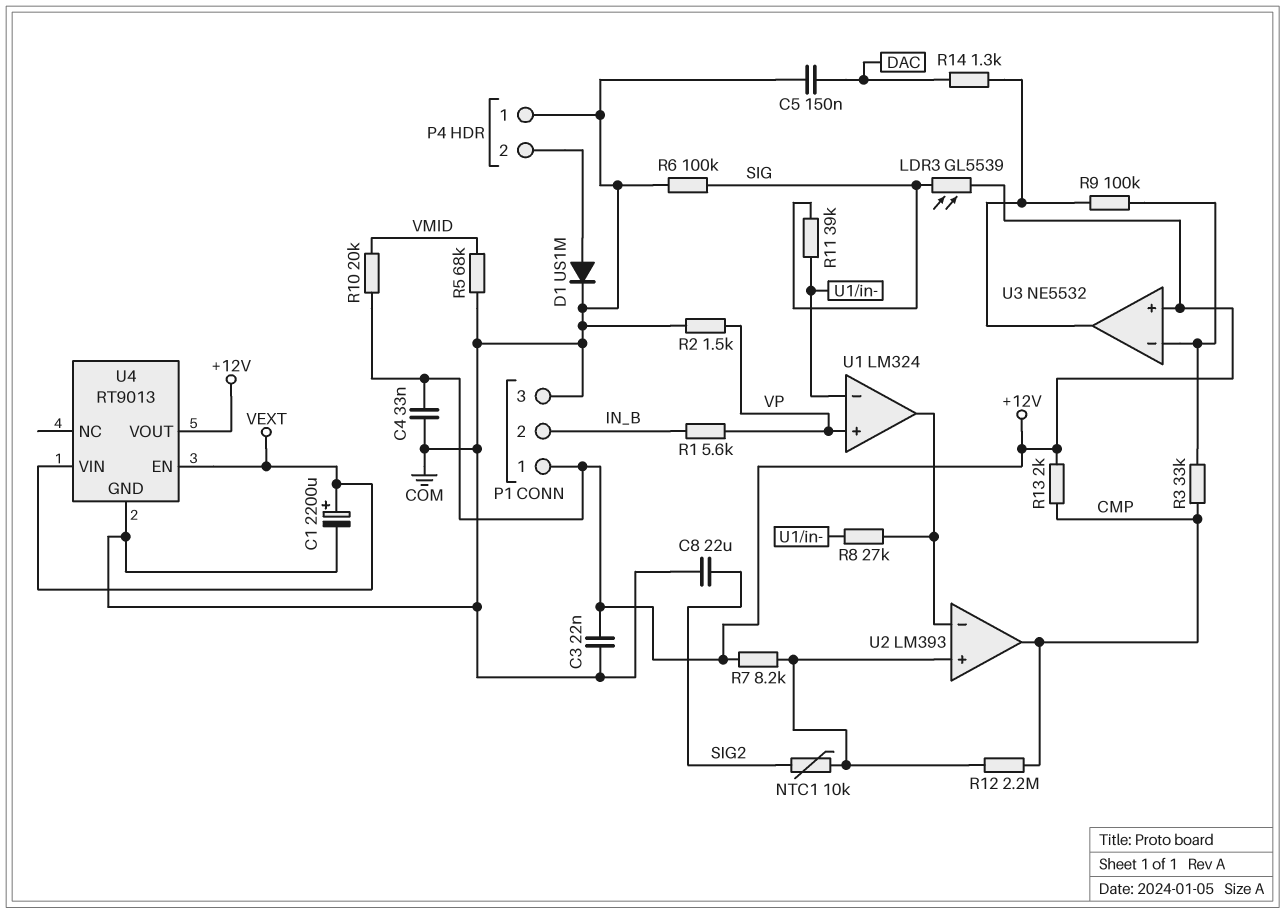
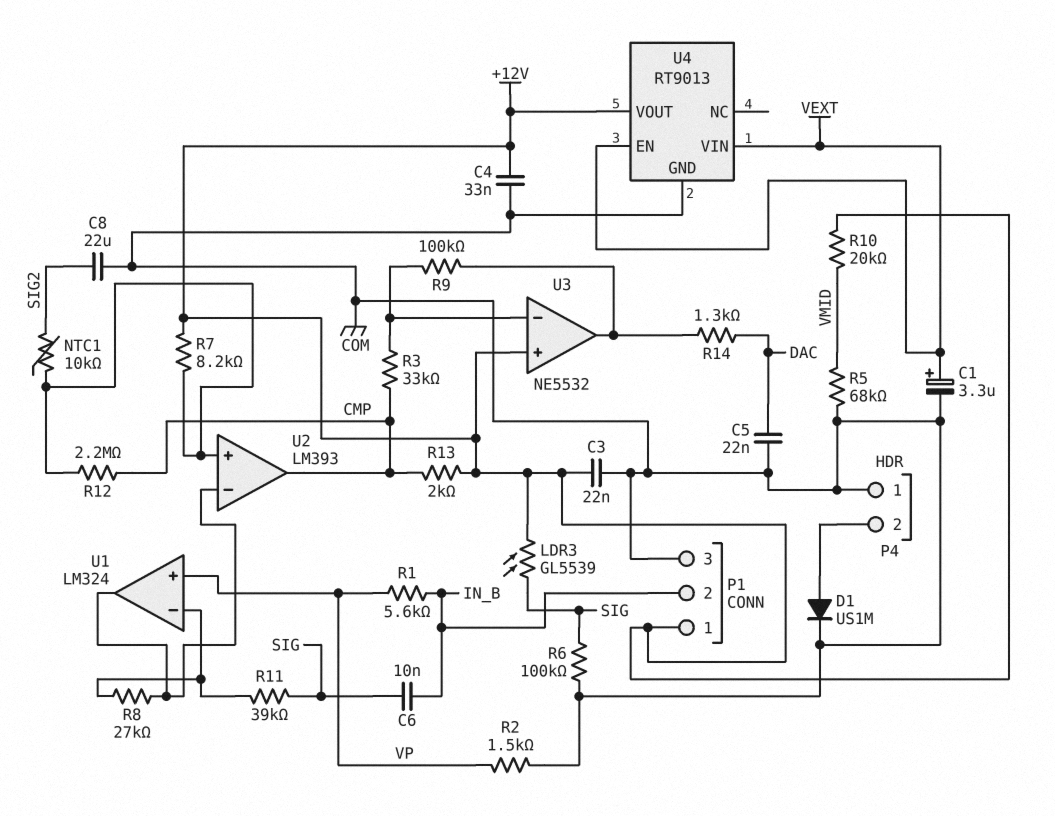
C1: 2200uF (plus VEXT, minus COM) -> 3.3uF (plus VEXT, minus COM)
C5: 150nF (COM, DAC) -> 22nF (COM, DAC)
C6: none -> 10nF (IN_B, SIG)

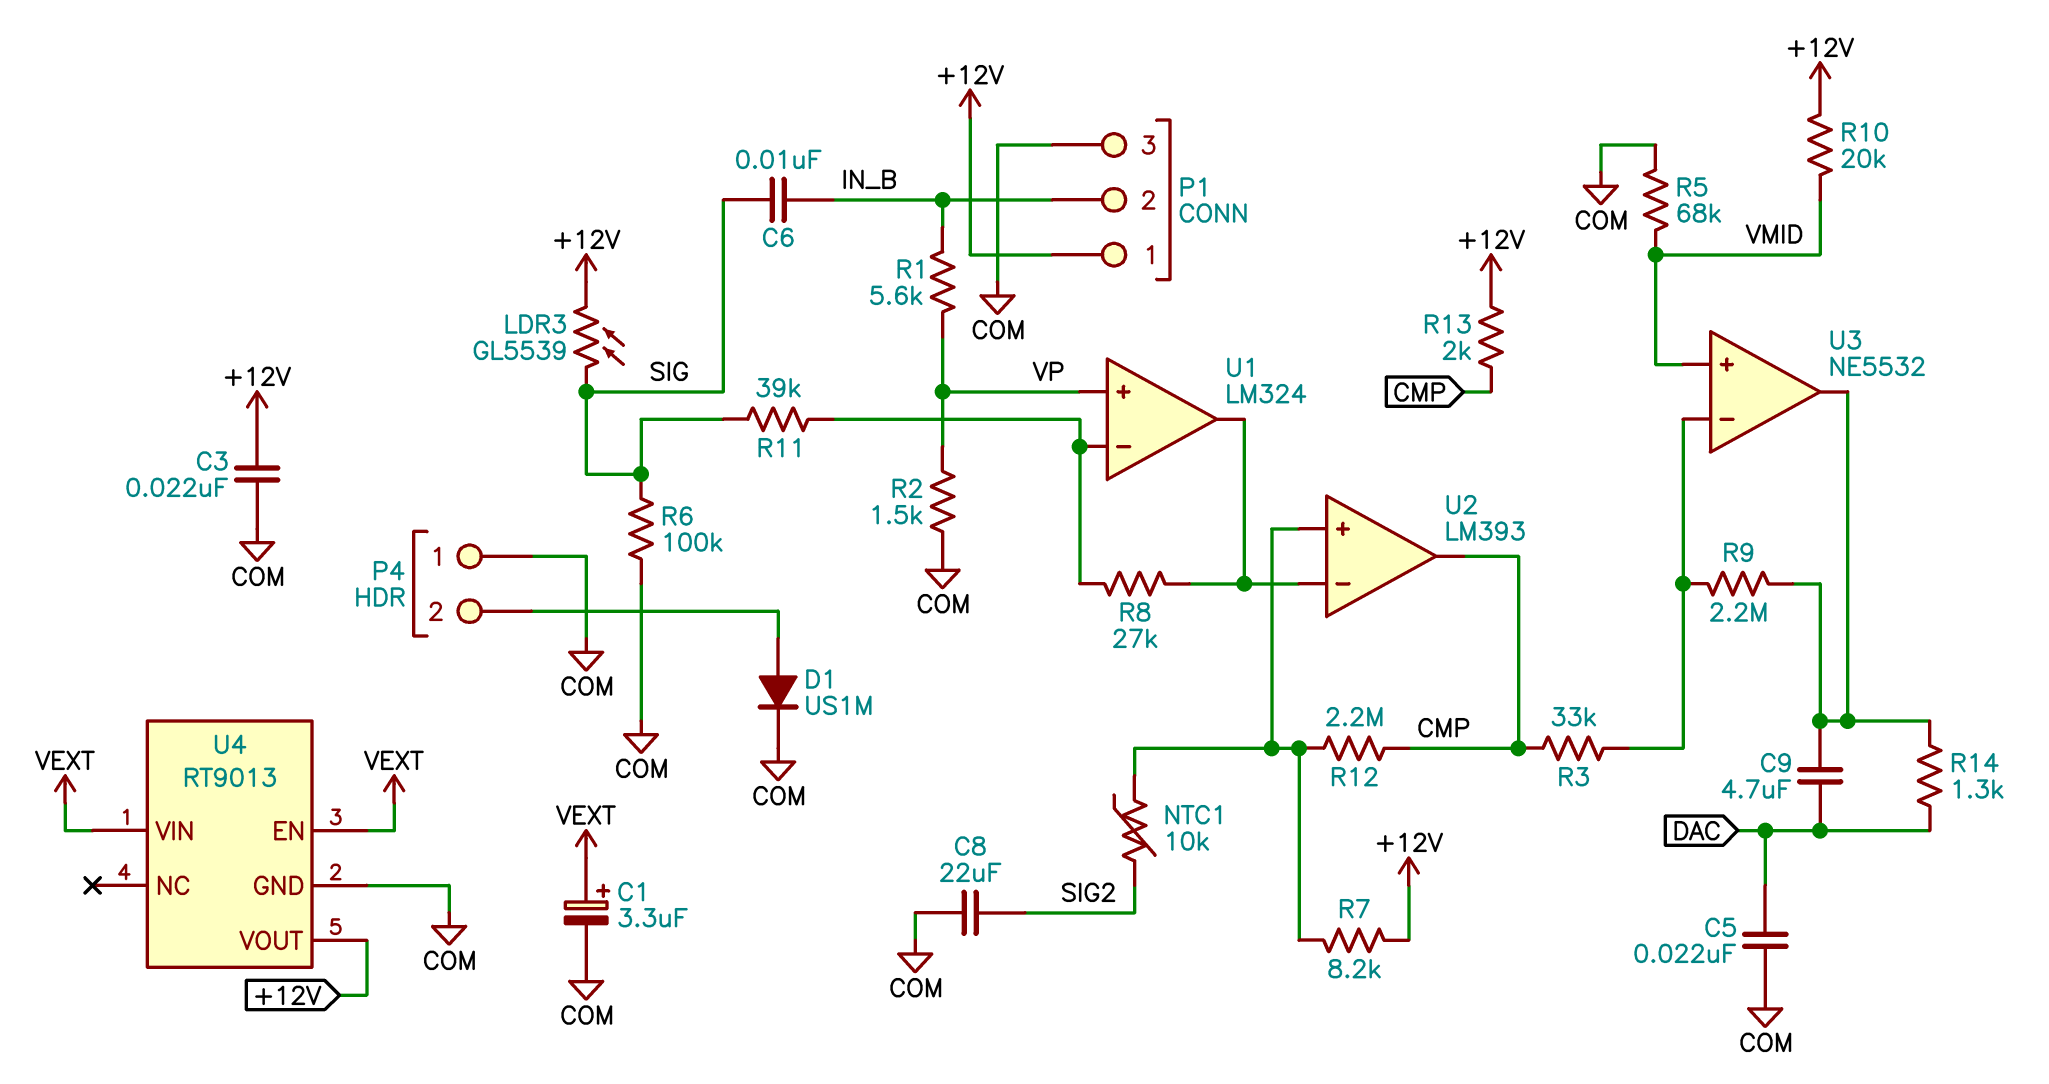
C4: 33nF (+12V, COM) -> none
C9: none -> 4.7uF (DAC, U3/out)
R9: 100k (U3/in-, U3/out) -> 2.2M (U3/in-, U3/out)
U3 pin in+: +12V -> VMID

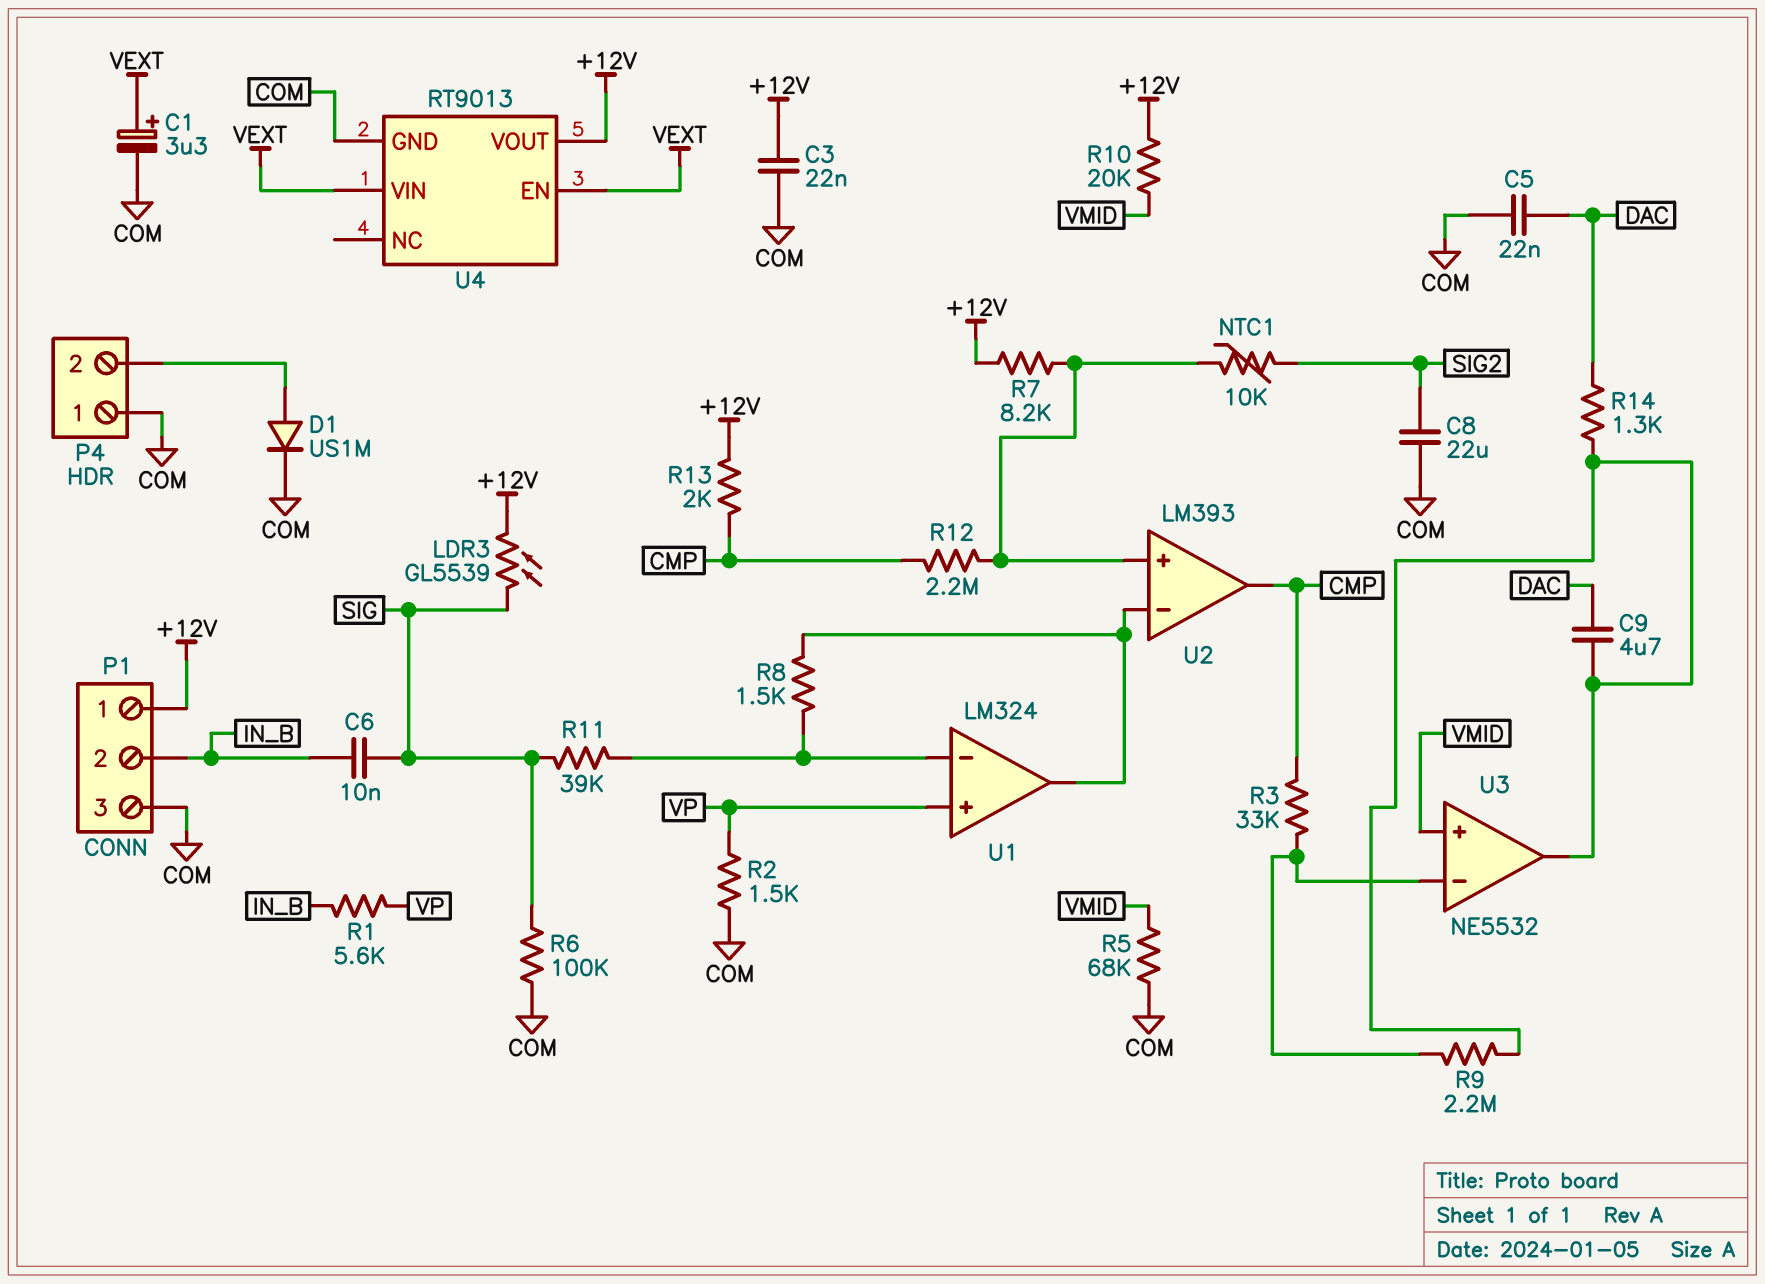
R8: 27k (U1/in-, U1/out) -> 1.5k (U1/in-, U1/out)

